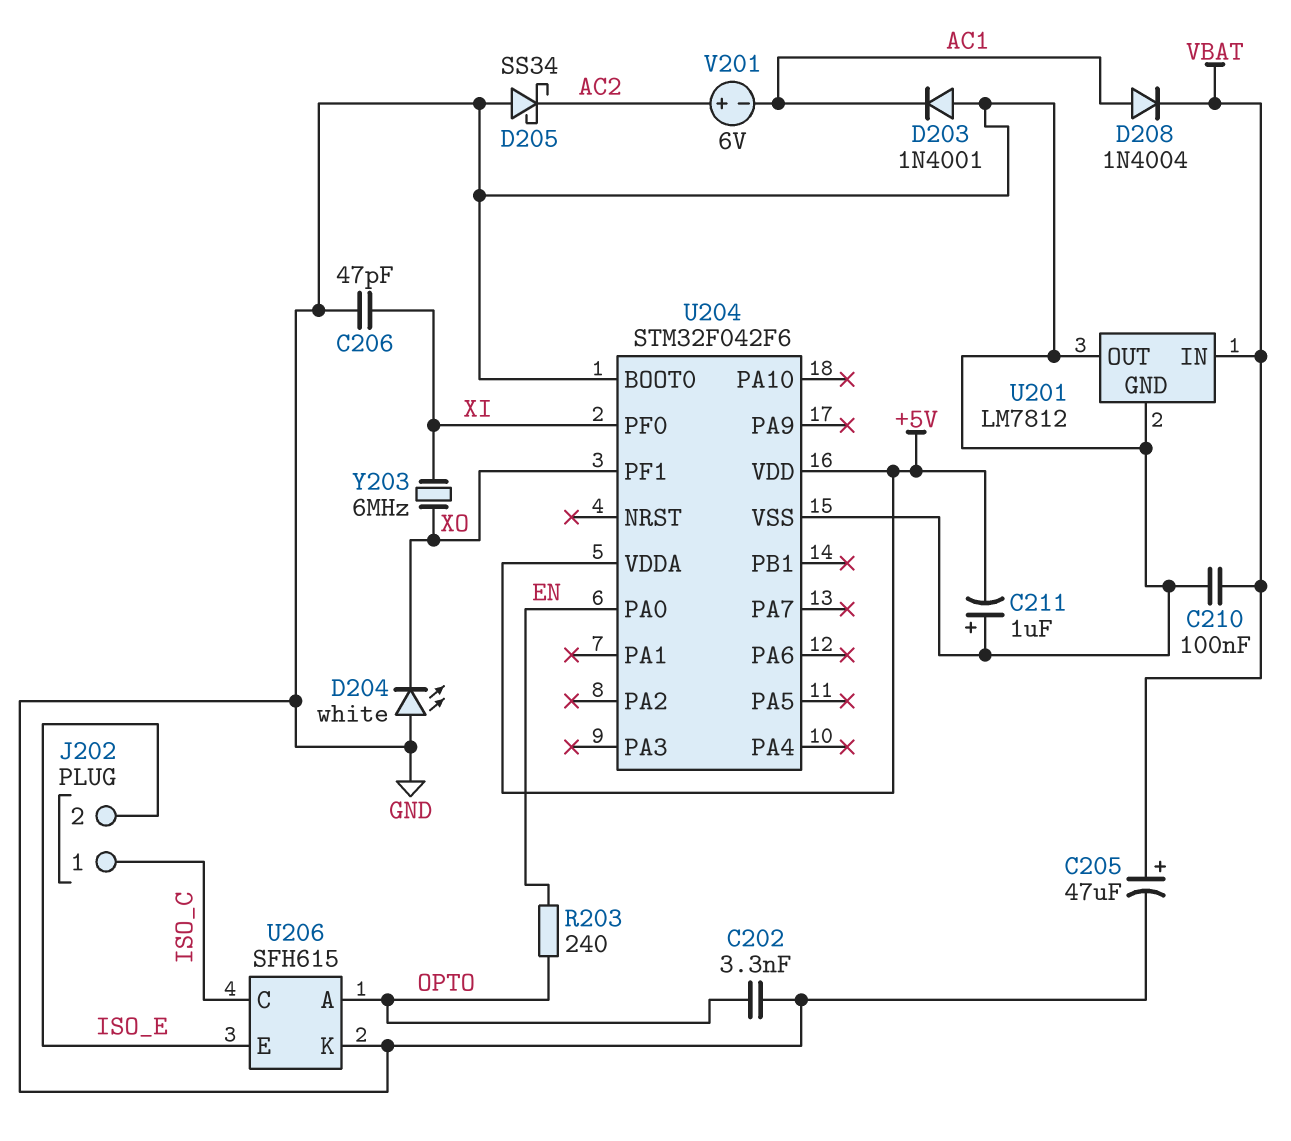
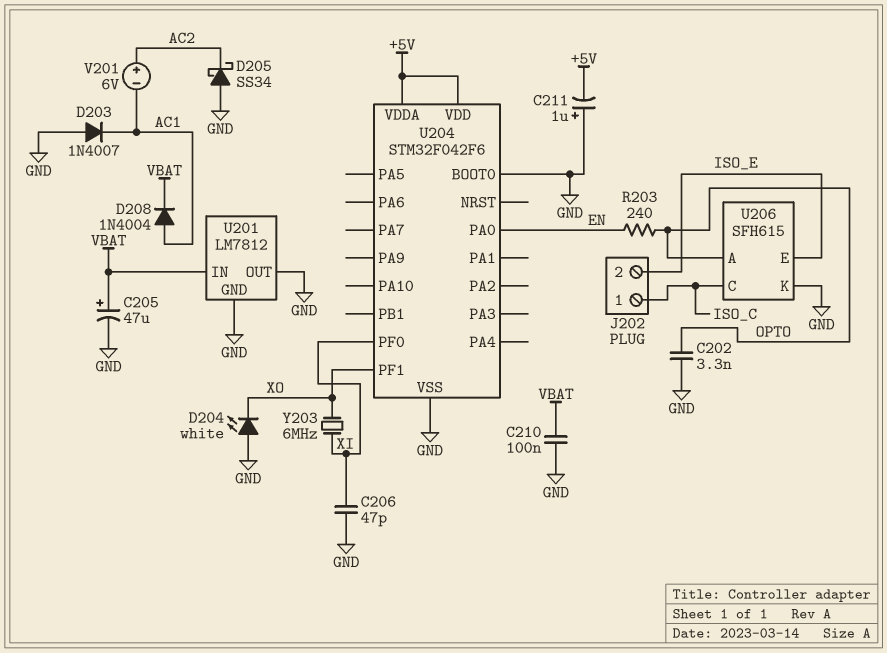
D203: diode 1N4001 (A GND, K AC1) -> diode 1N4007 (A GND, K AC1)

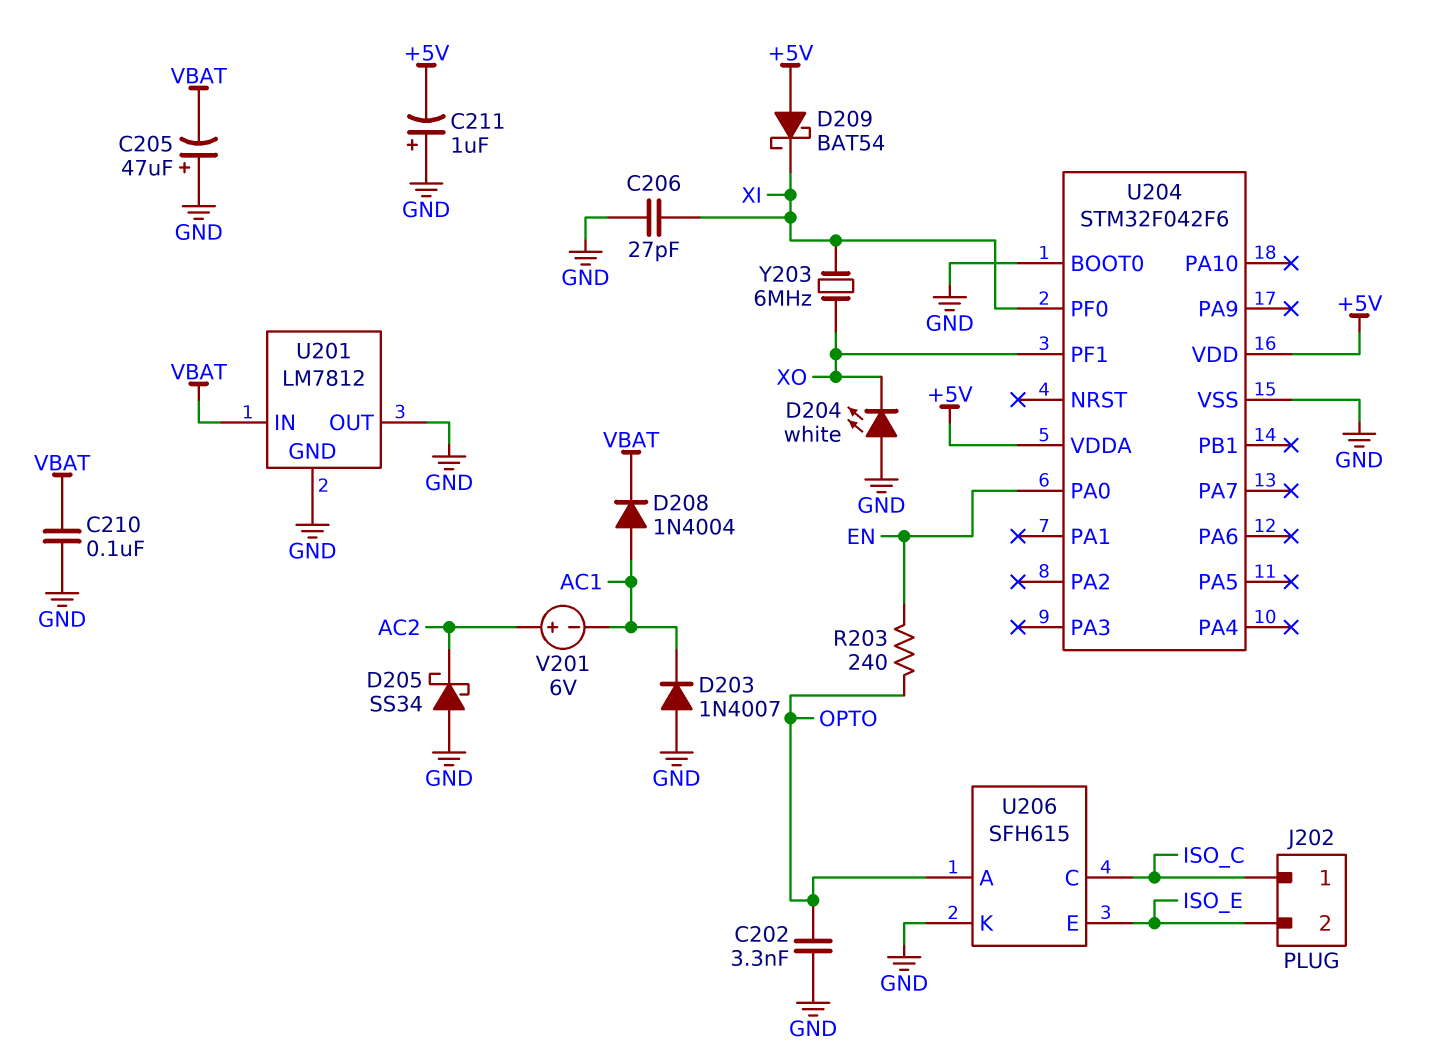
C205: 47uF (plus VBAT, minus GND) -> 47uF (plus GND, minus VBAT)
C206: 47pF (GND, XI) -> 27pF (GND, XI)
D209: none -> schottky BAT54 (A +5V, K XI)

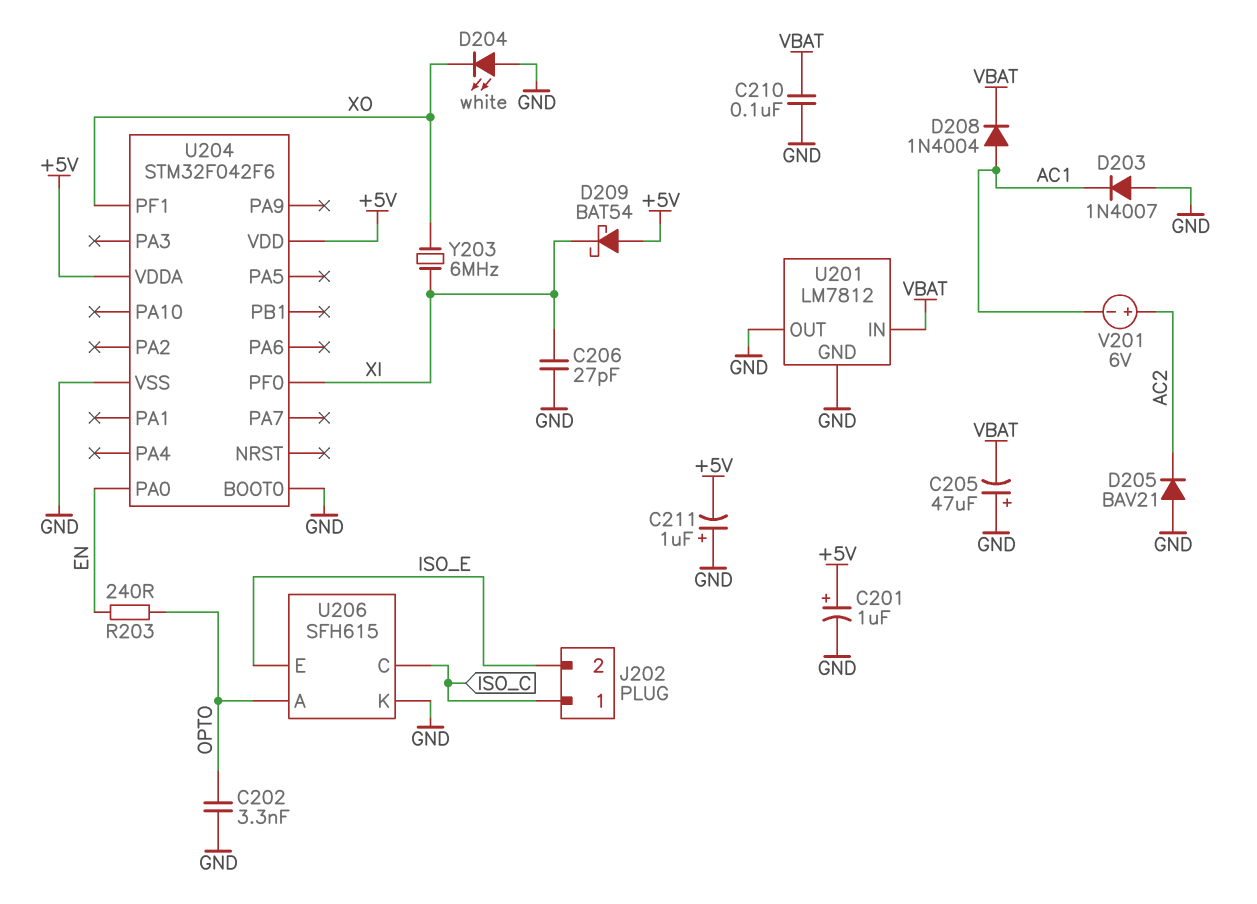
C201: none -> 1uF (plus +5V, minus GND)
D205: schottky SS34 (A GND, K AC2) -> diode BAV21 (A GND, K AC2)

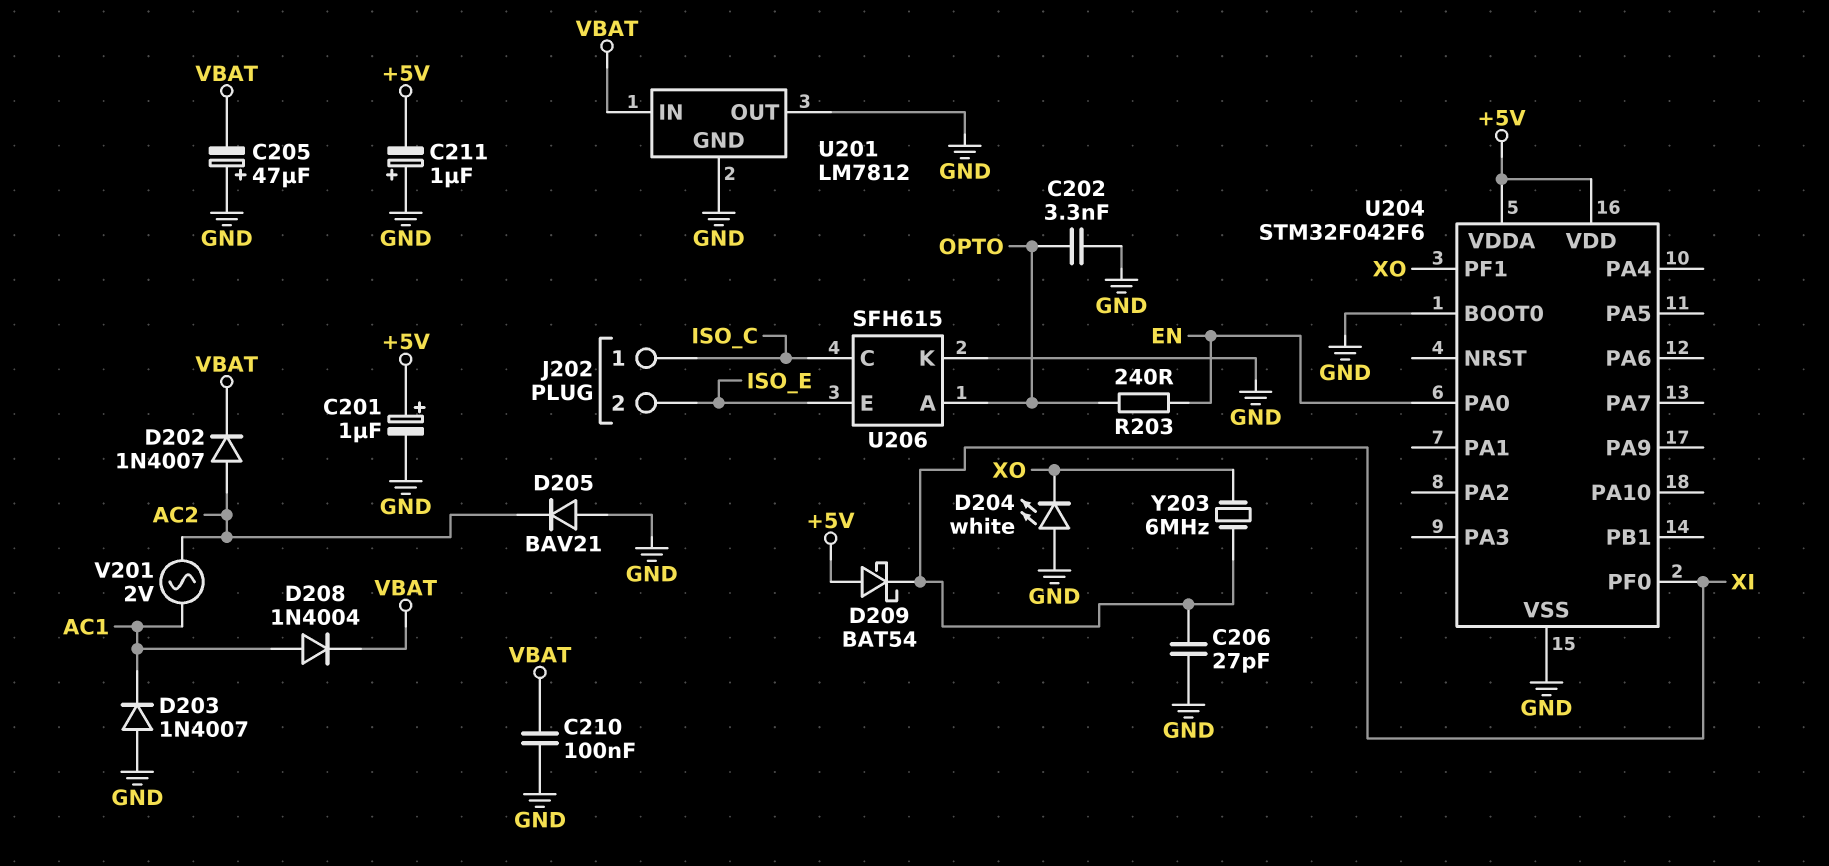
D202: none -> diode 1N4007 (A AC2, K VBAT)
V201: 6V (plus AC2, minus AC1) -> AC 2V (AC1, AC2)

